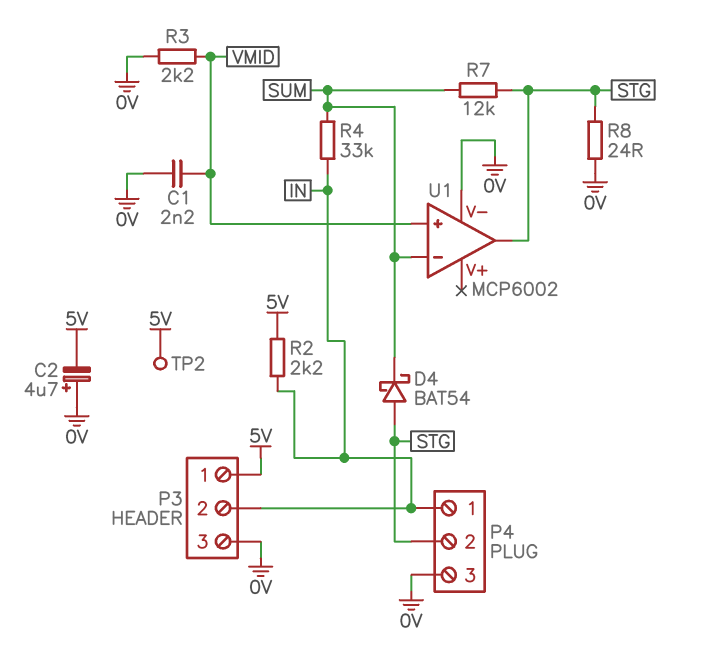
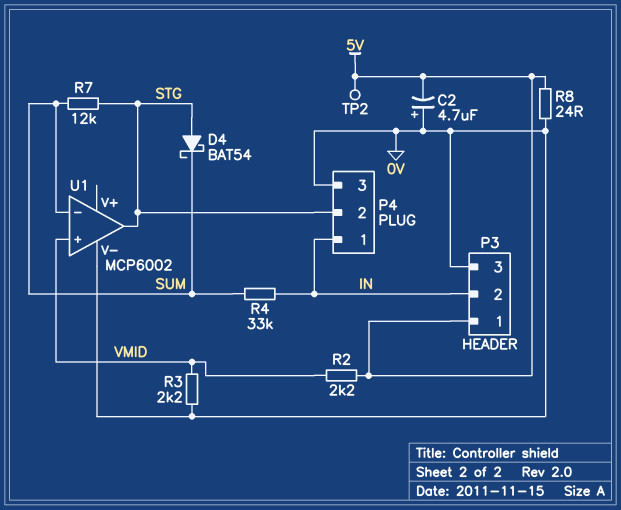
C1: 2.2nF (0V, VMID) -> none
R2: 2.2k (5V, IN) -> 2.2k (5V, VMID)
R8: 24 (0V, STG) -> 24 (0V, 5V)

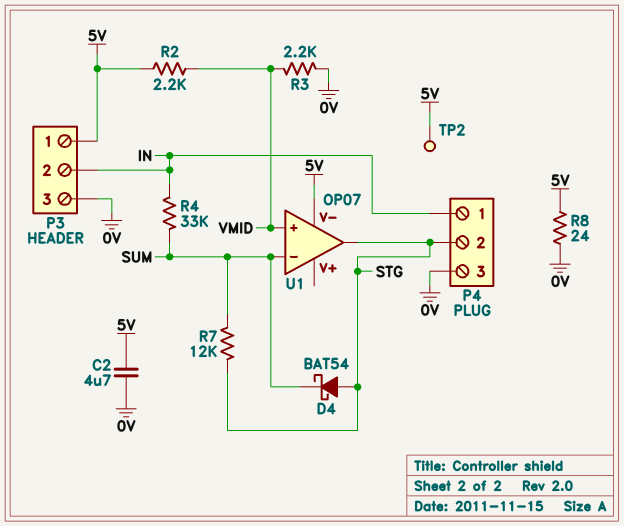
C2: 4.7uF (plus 0V, minus 5V) -> 4.7uF (0V, 5V)
U1: MCP6002 -> OP07
U1 pin V-: 0V -> 5V

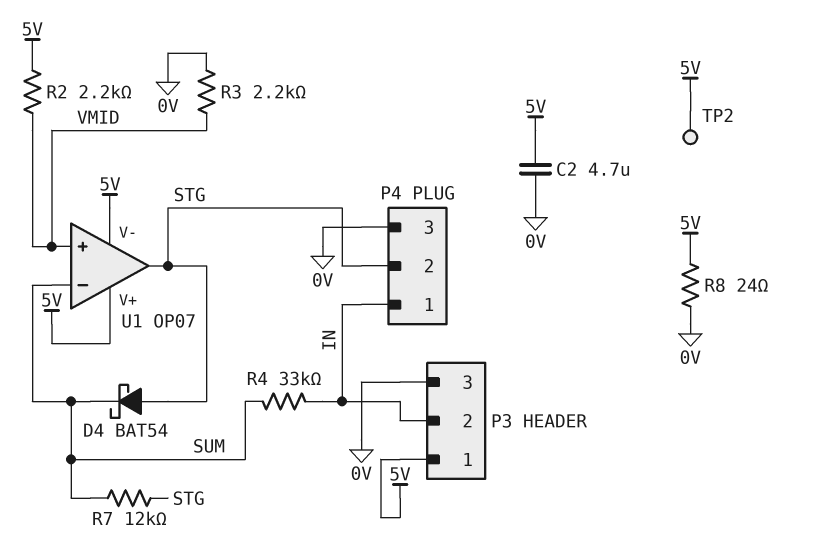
U1 pin V+: none -> 5V

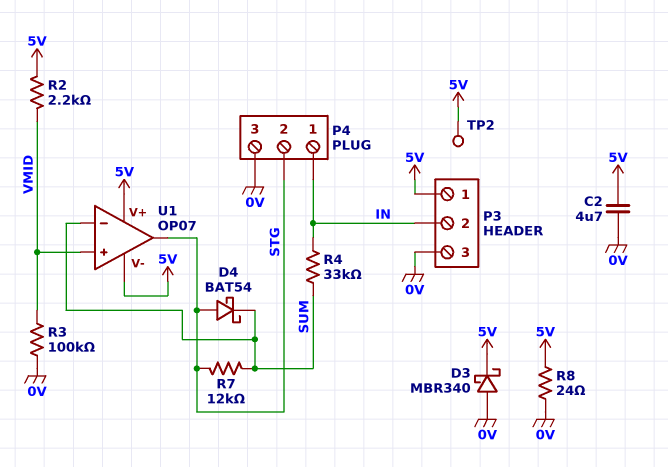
D3: none -> schottky MBR340 (A 0V, K 5V)
R3: 2.2k (0V, VMID) -> 100k (0V, VMID)

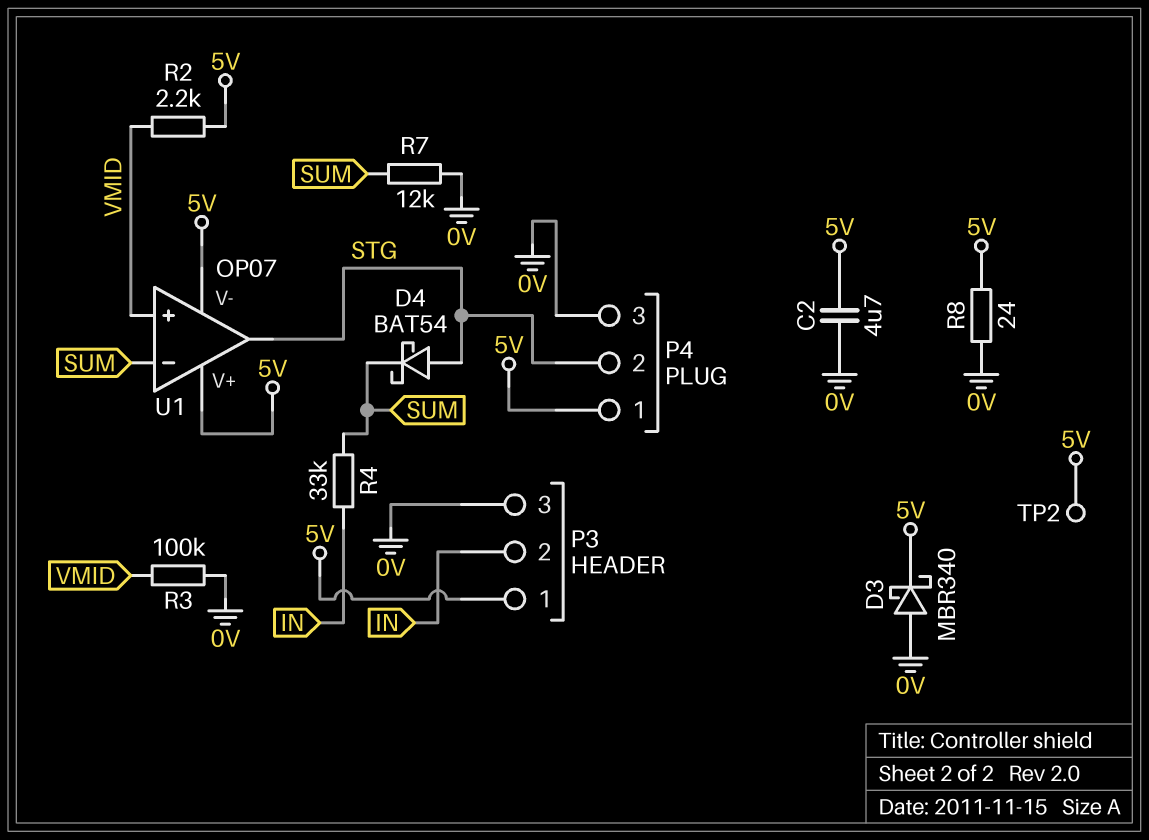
P4 pin 1: IN -> 5V
R7: 12k (STG, SUM) -> 12k (0V, SUM)

